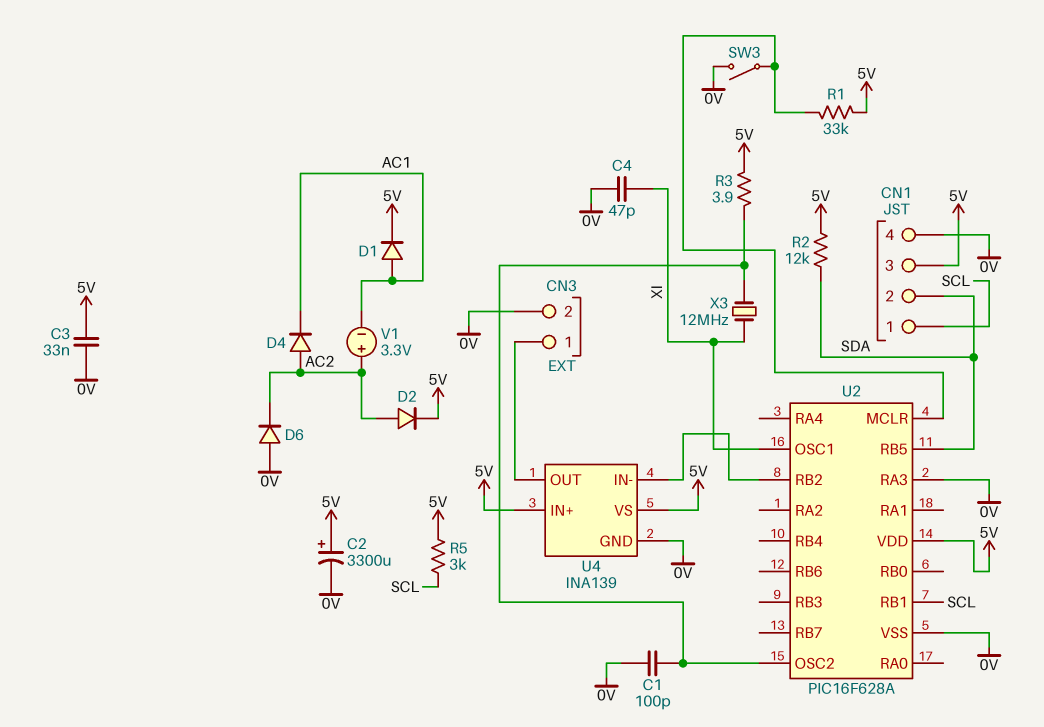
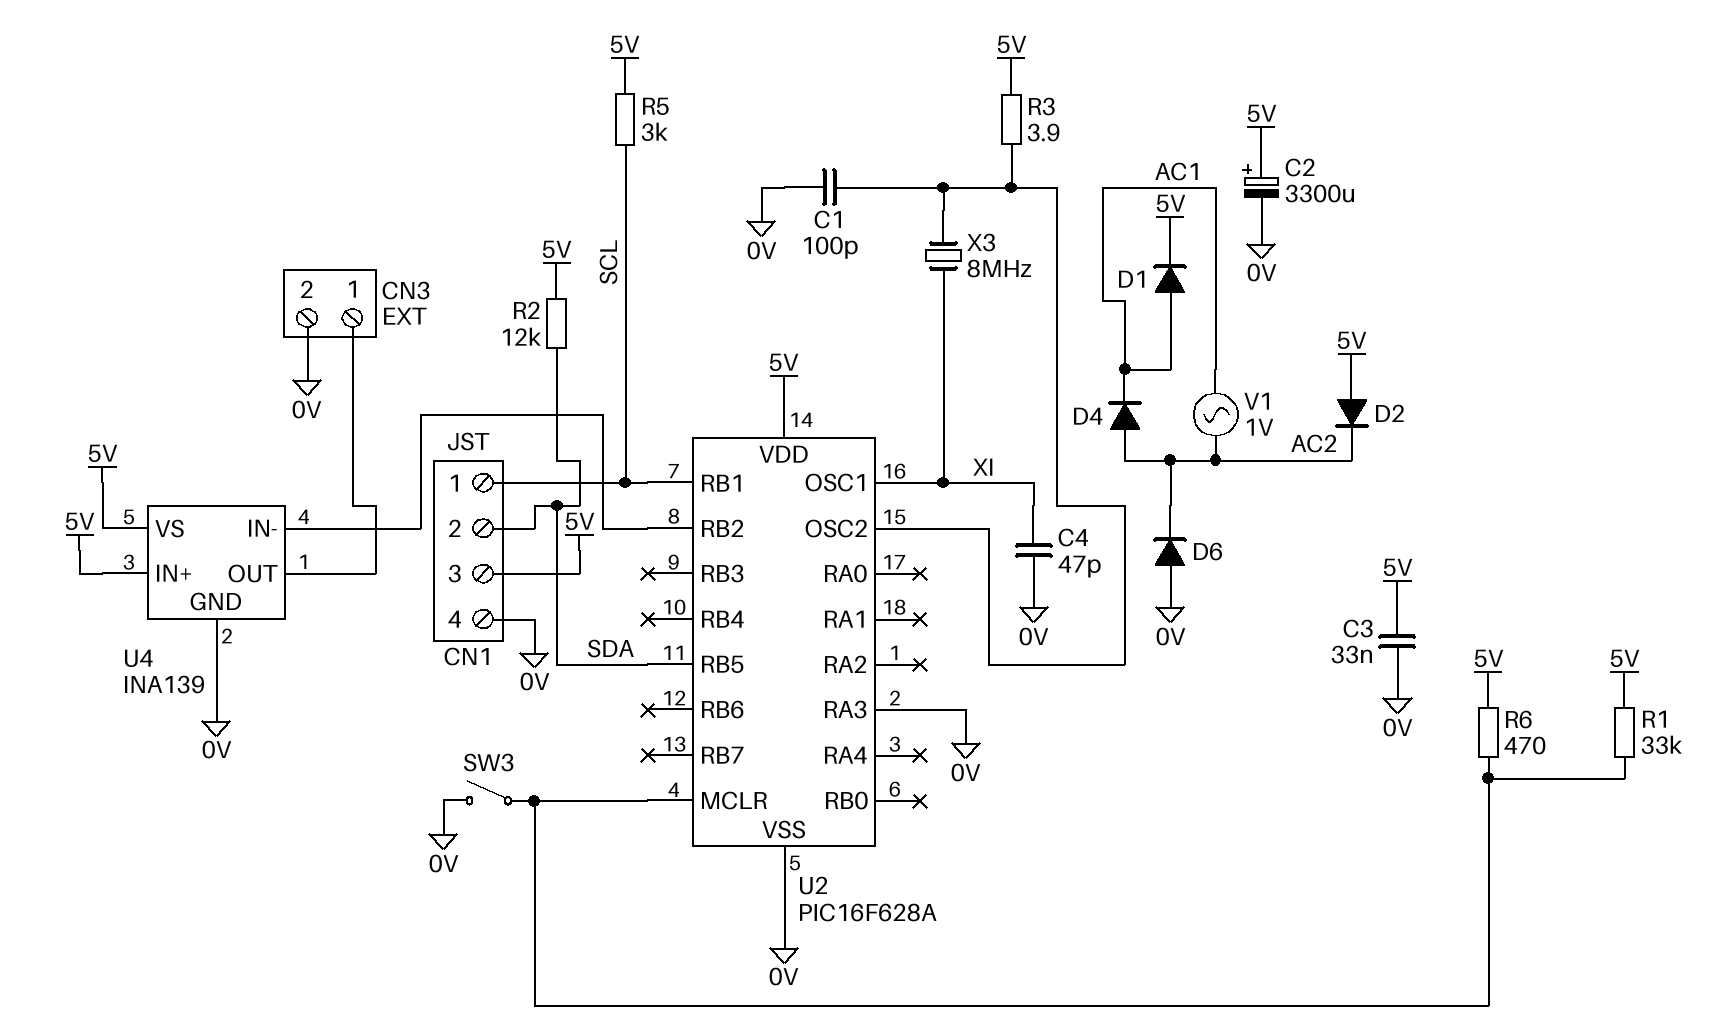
D2: diode (A AC2, K 5V) -> diode (A 5V, K AC2)
R6: none -> 470 (5V, U2/MCLR)
V1: 3.3V (plus AC2, minus AC1) -> AC 1V (AC1, AC2)
X3: 12MHz (U2/OSC2, XI) -> 8MHz (U2/OSC2, XI)

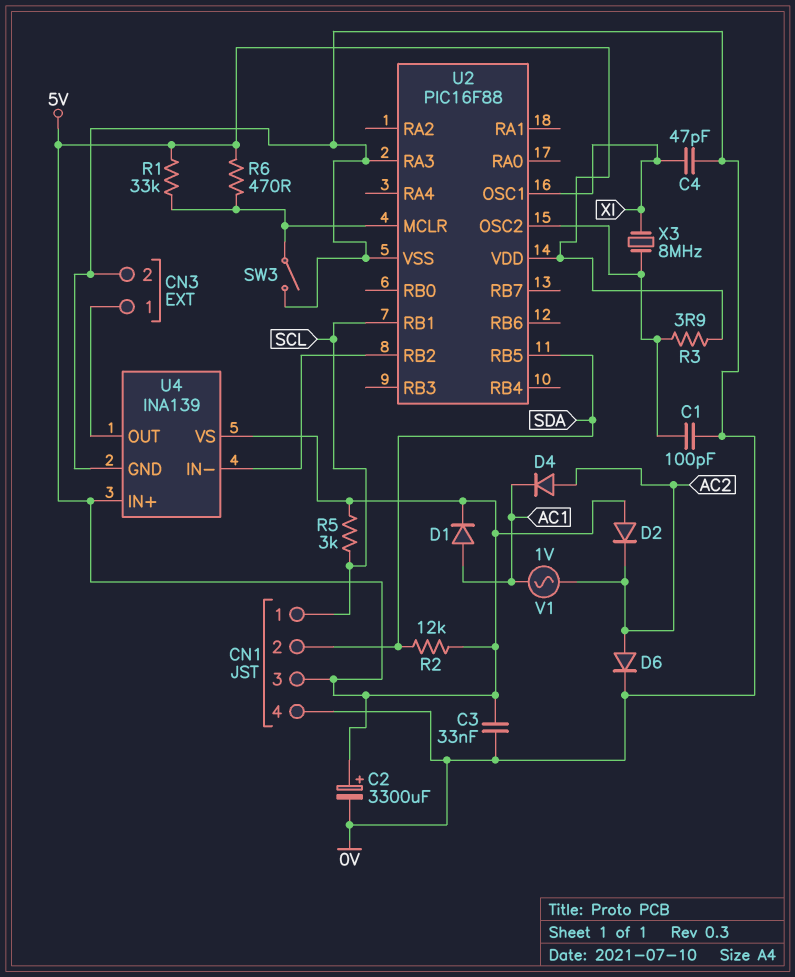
D6: diode (A 0V, K AC2) -> diode (A AC2, K 0V)
U2: PIC16F628A -> PIC16F88

